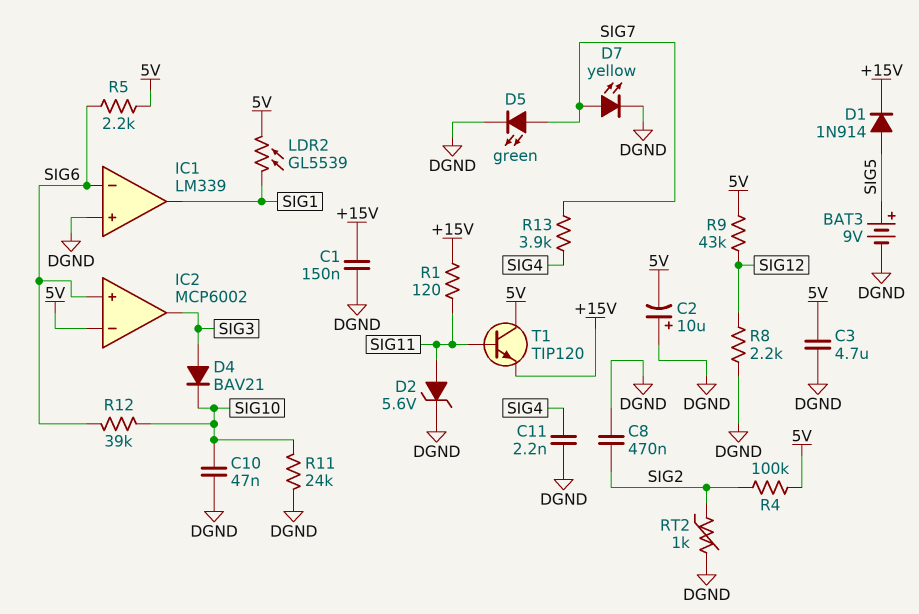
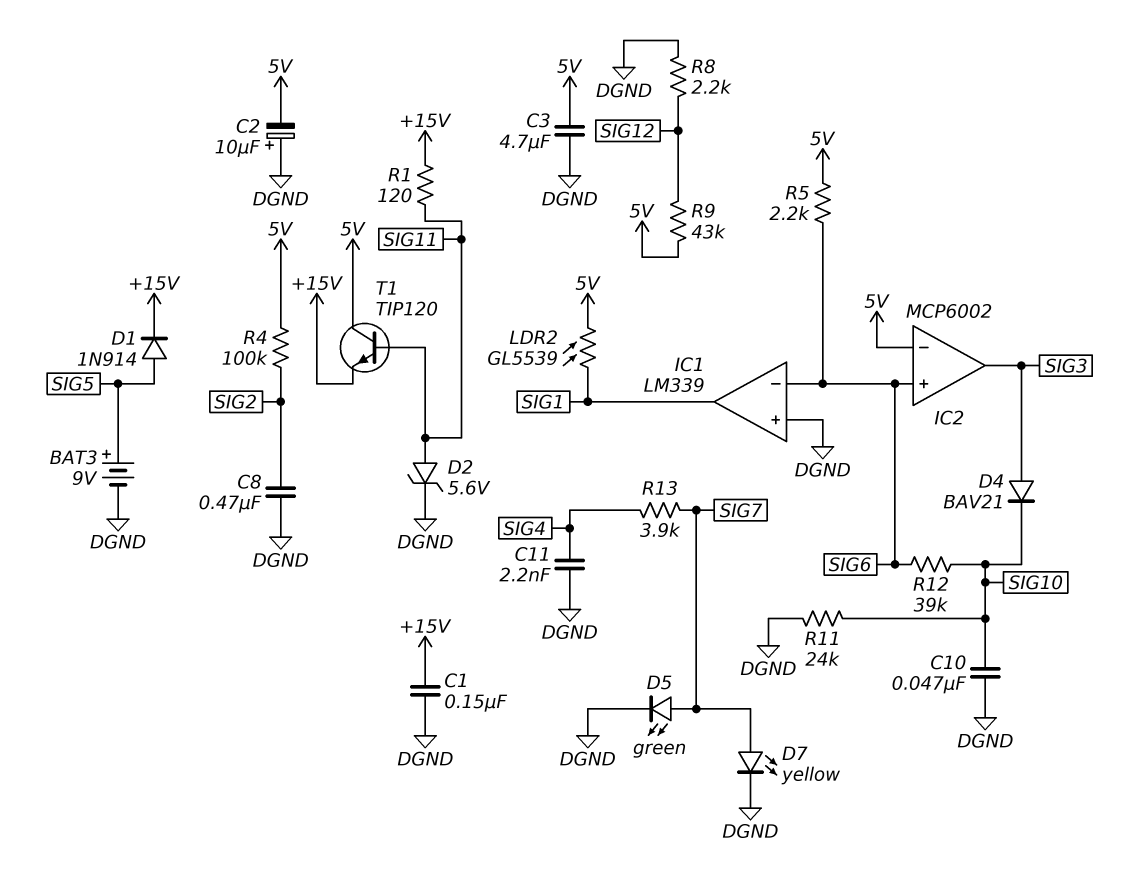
RT2: 1k (DGND, SIG2) -> none

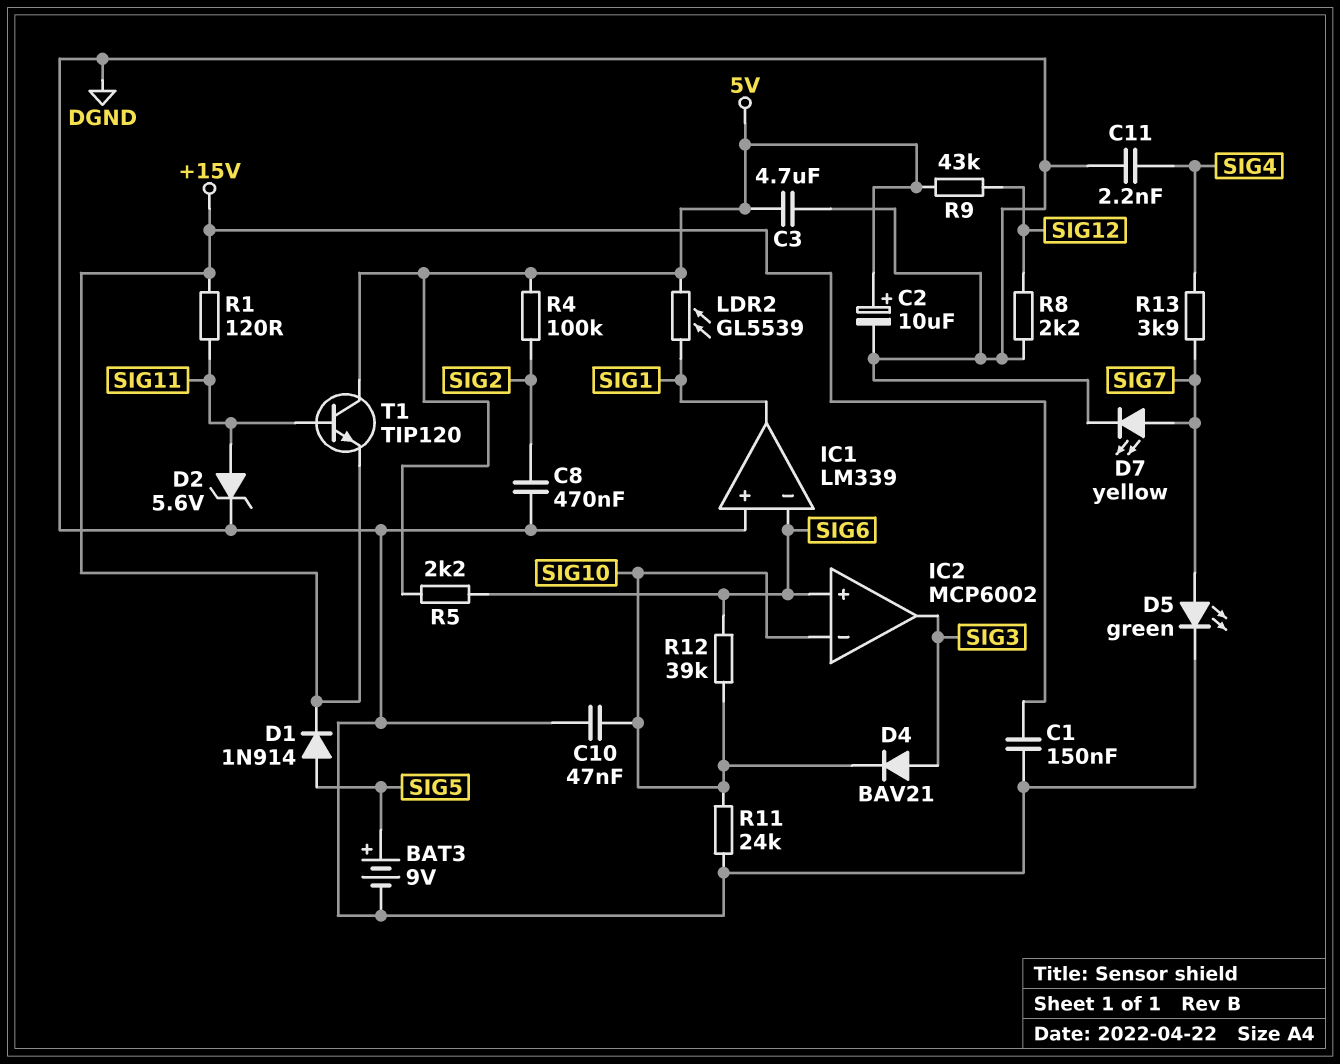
C2: 10uF (plus DGND, minus 5V) -> 10uF (plus 5V, minus DGND)
IC2 pin in-: 5V -> SIG10

